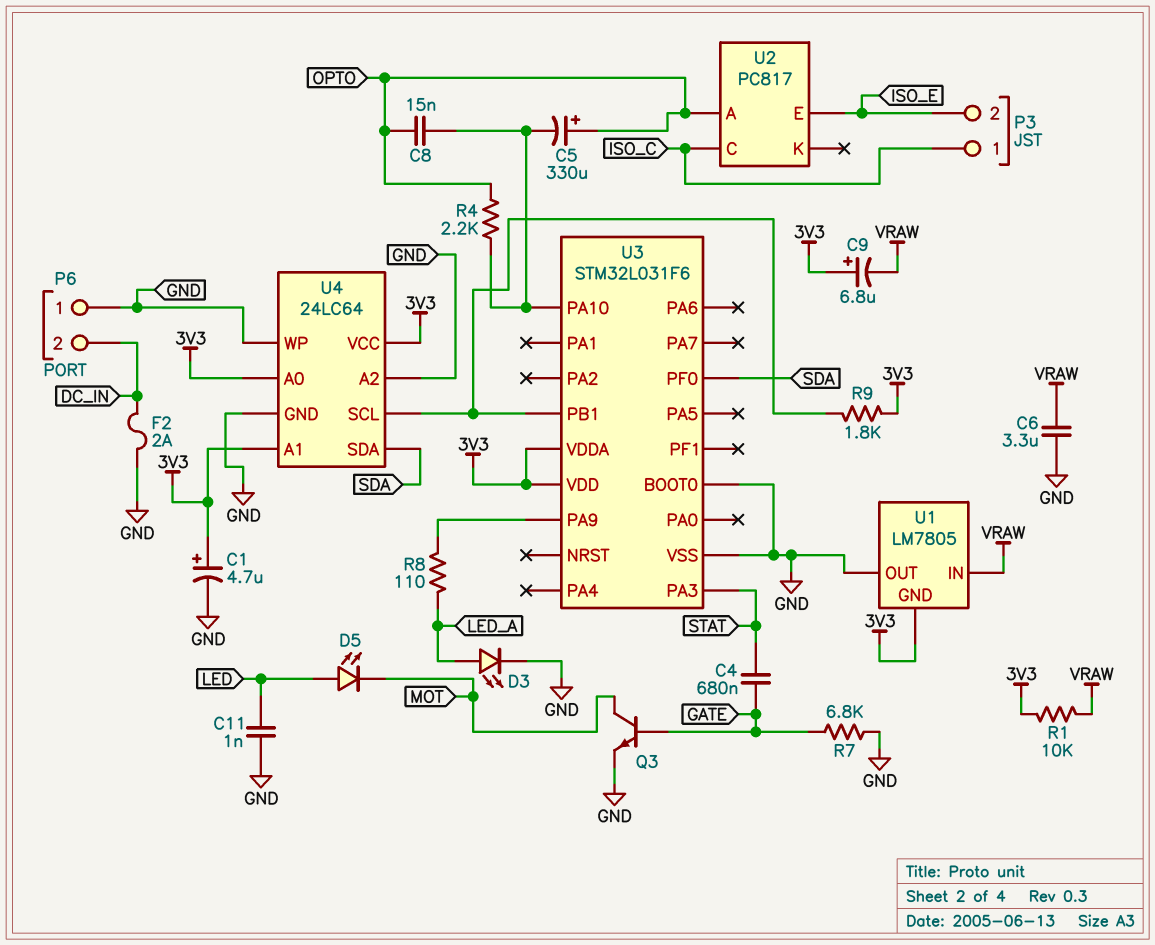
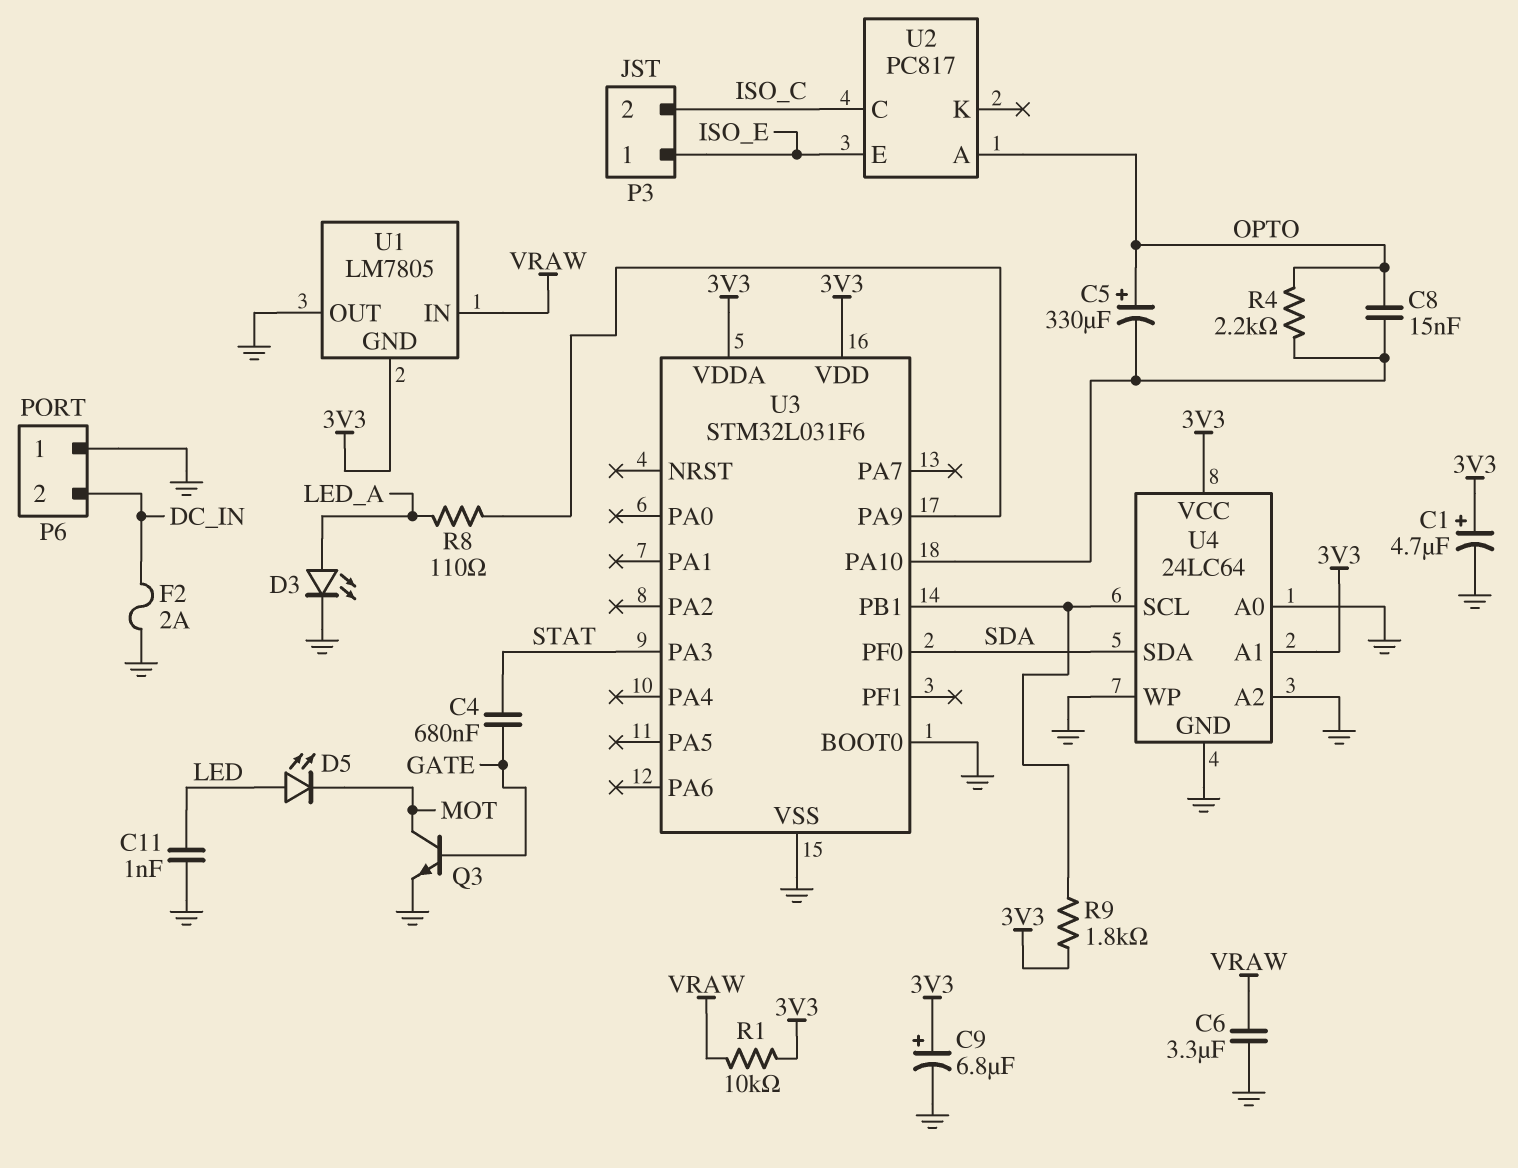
C9: 6.8uF (plus 3V3, minus VRAW) -> 6.8uF (plus 3V3, minus GND)
P3 pin 1: ISO_C -> ISO_E
P3 pin 2: ISO_E -> ISO_C
R7: 6.8k (GATE, GND) -> none
U4 pin A0: 3V3 -> GND

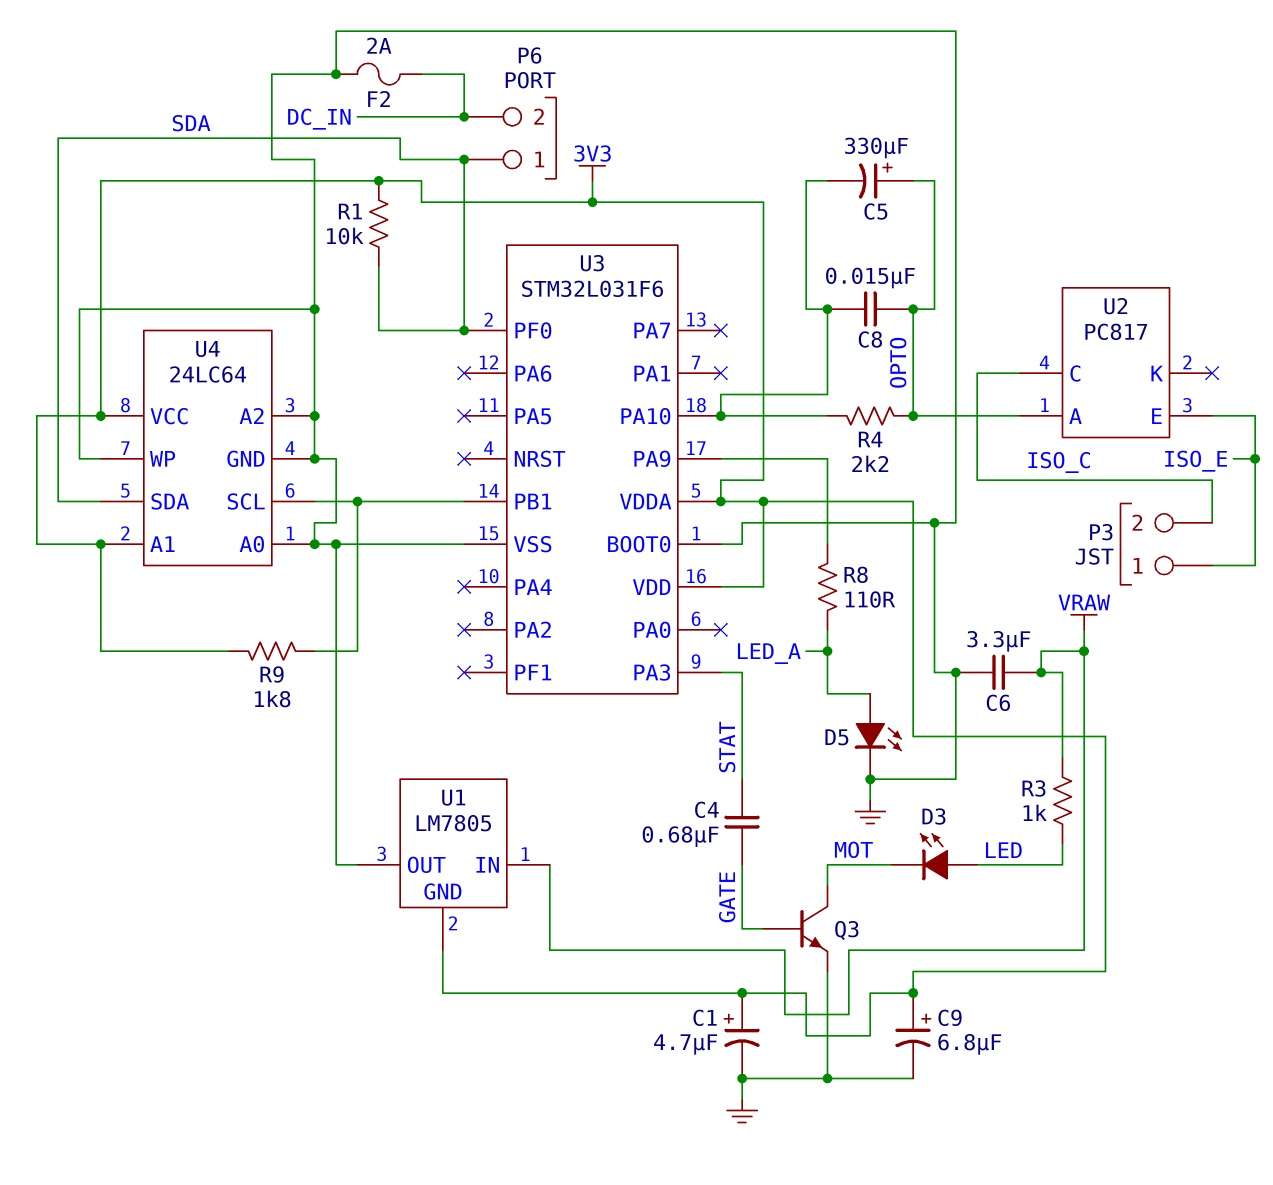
C11: 1nF (GND, LED) -> none
D3: LED (A LED_A, K GND) -> LED (A LED, K MOT)
D5: LED (A LED, K MOT) -> LED (A LED_A, K GND)
P6 pin 1: GND -> SDA
R1: 10k (3V3, VRAW) -> 10k (3V3, SDA)
R3: none -> 1k (LED, VRAW)

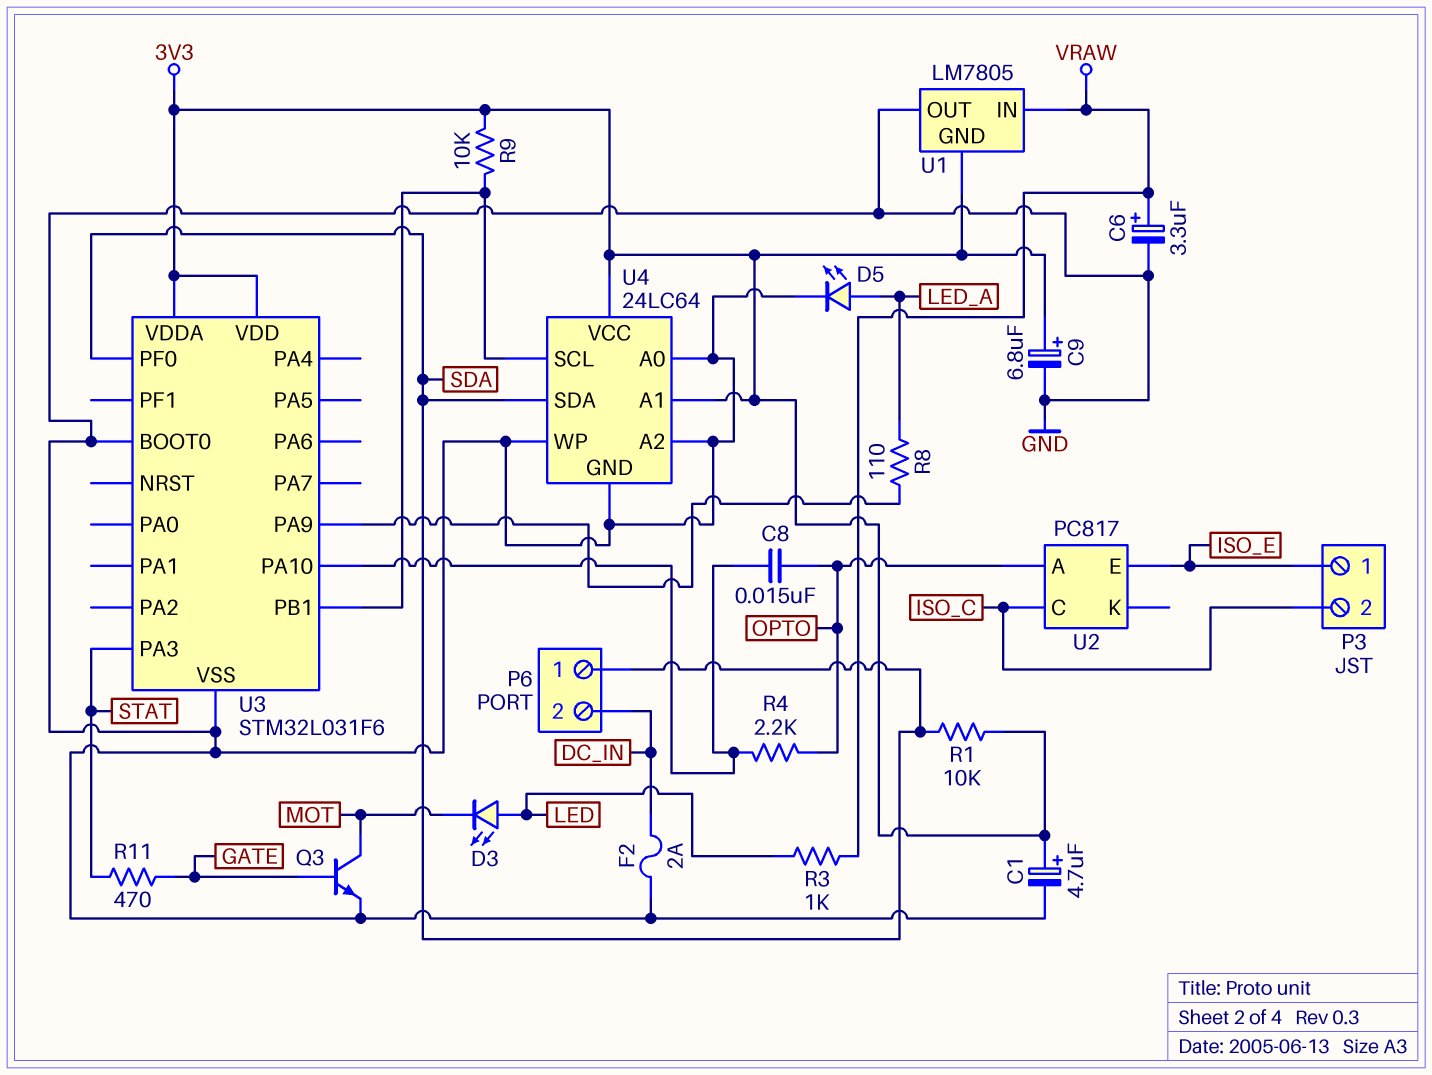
C4: 680nF (GATE, STAT) -> none
C5: 330uF (plus OPTO, minus U3/PA10) -> none
C6: 3.3uF (GND, VRAW) -> 3.3uF (plus VRAW, minus GND)
R9: 1.8k (3V3, U3/PB1) -> 10k (3V3, U3/PB1)
R11: none -> 470 (GATE, STAT)

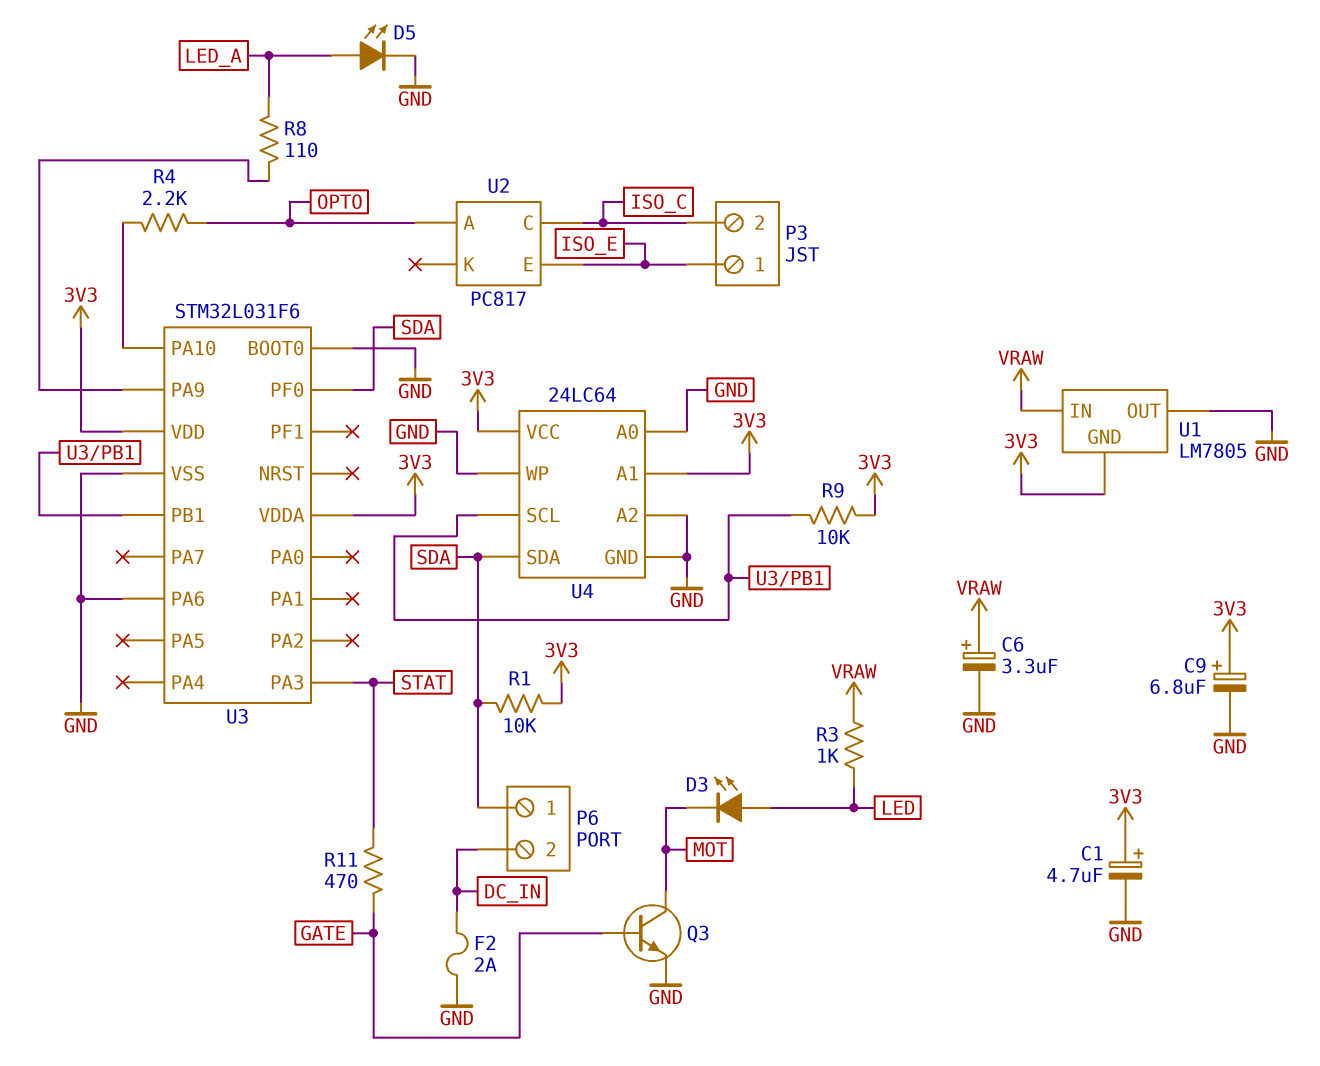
C8: 15nF (OPTO, U3/PA10) -> none
U3 pin PA6: none -> GND

